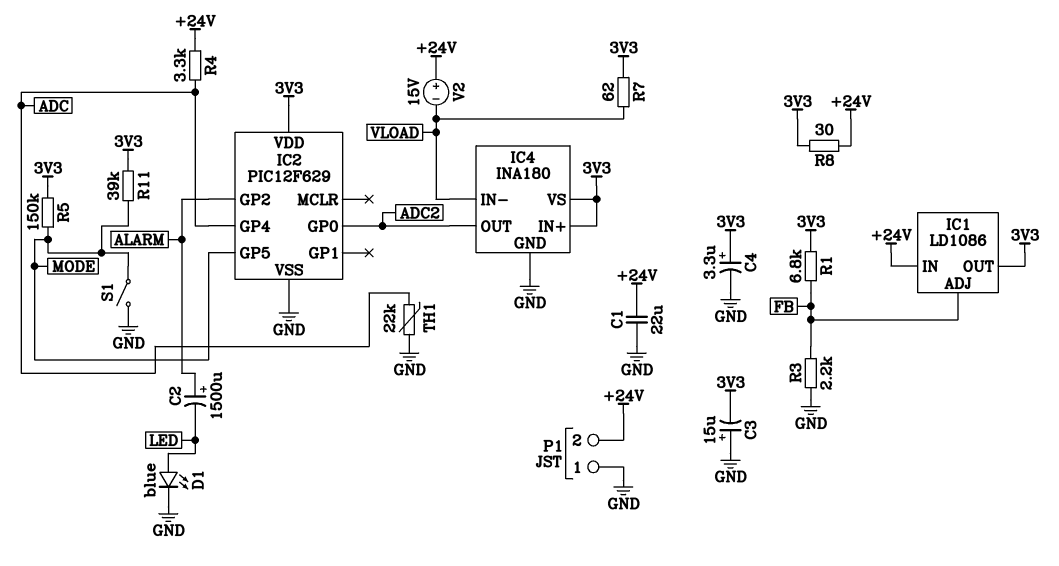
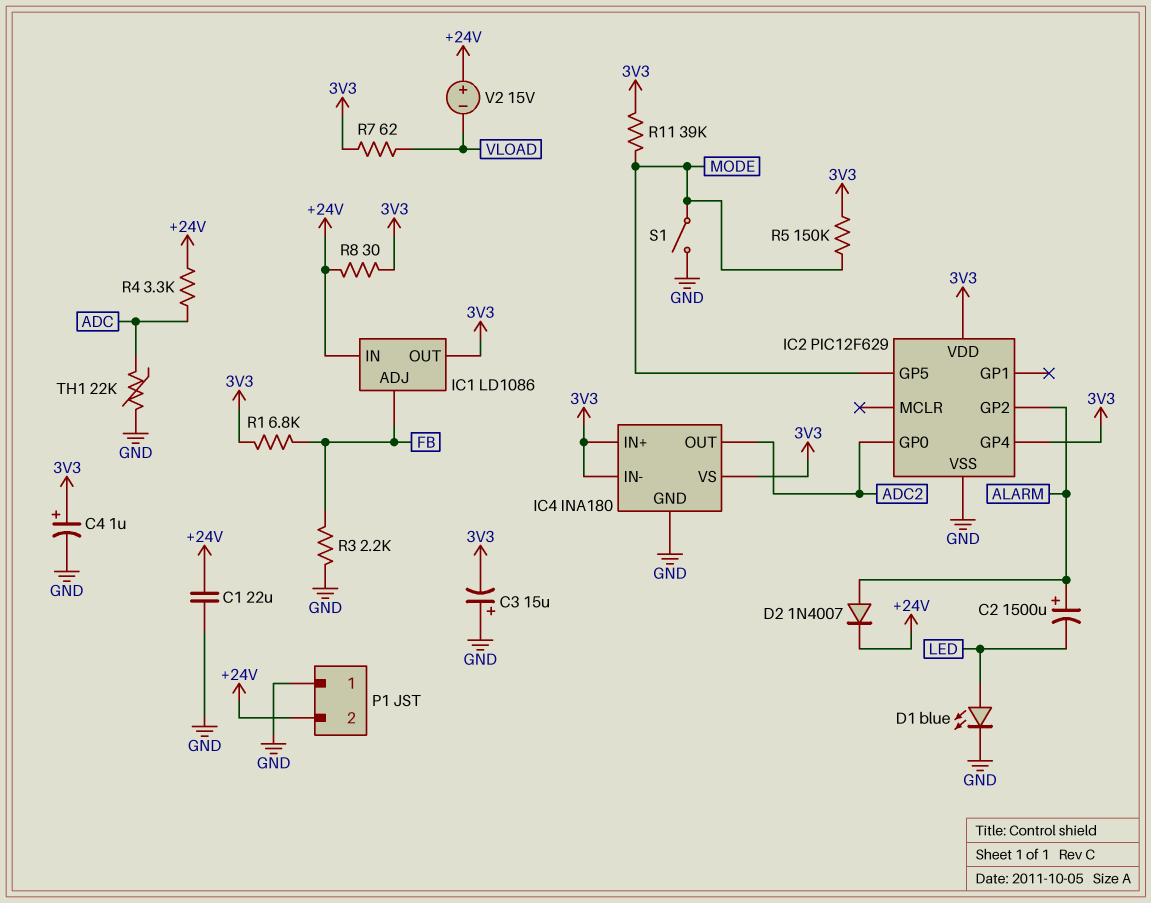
C4: 3.3uF (plus 3V3, minus GND) -> 1uF (plus 3V3, minus GND)
D2: none -> diode 1N4007 (A ALARM, K +24V)
IC2 pin GP4: ADC -> 3V3
IC4 pin IN-: VLOAD -> 3V3

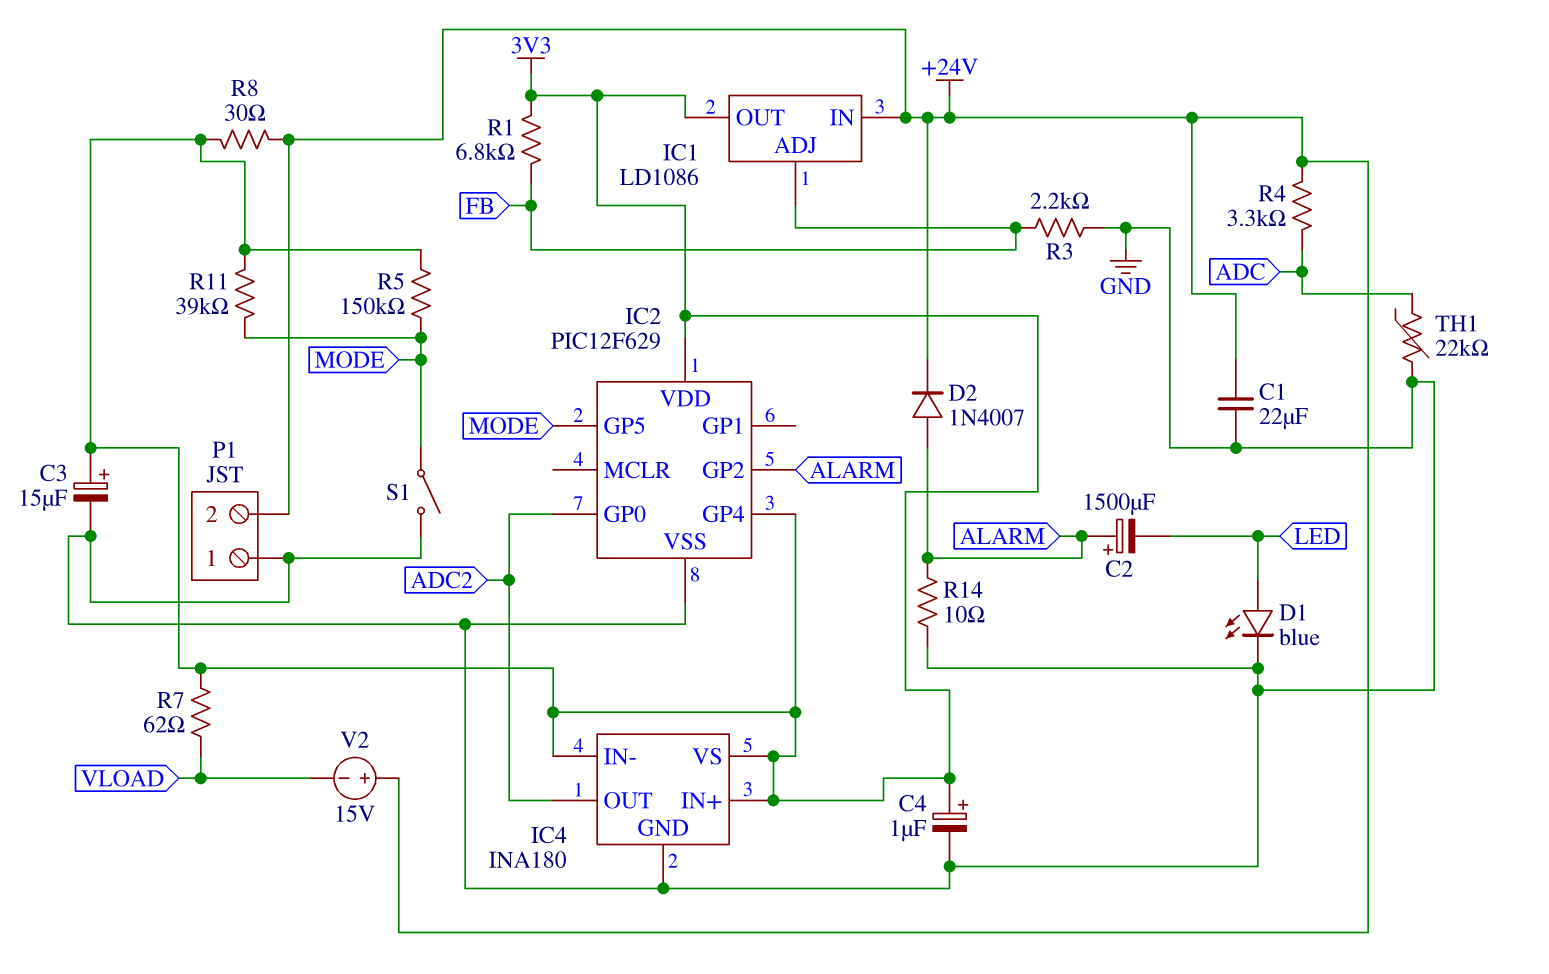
C3: 15uF (plus GND, minus 3V3) -> 15uF (plus 3V3, minus GND)
R14: none -> 10 (ALARM, GND)

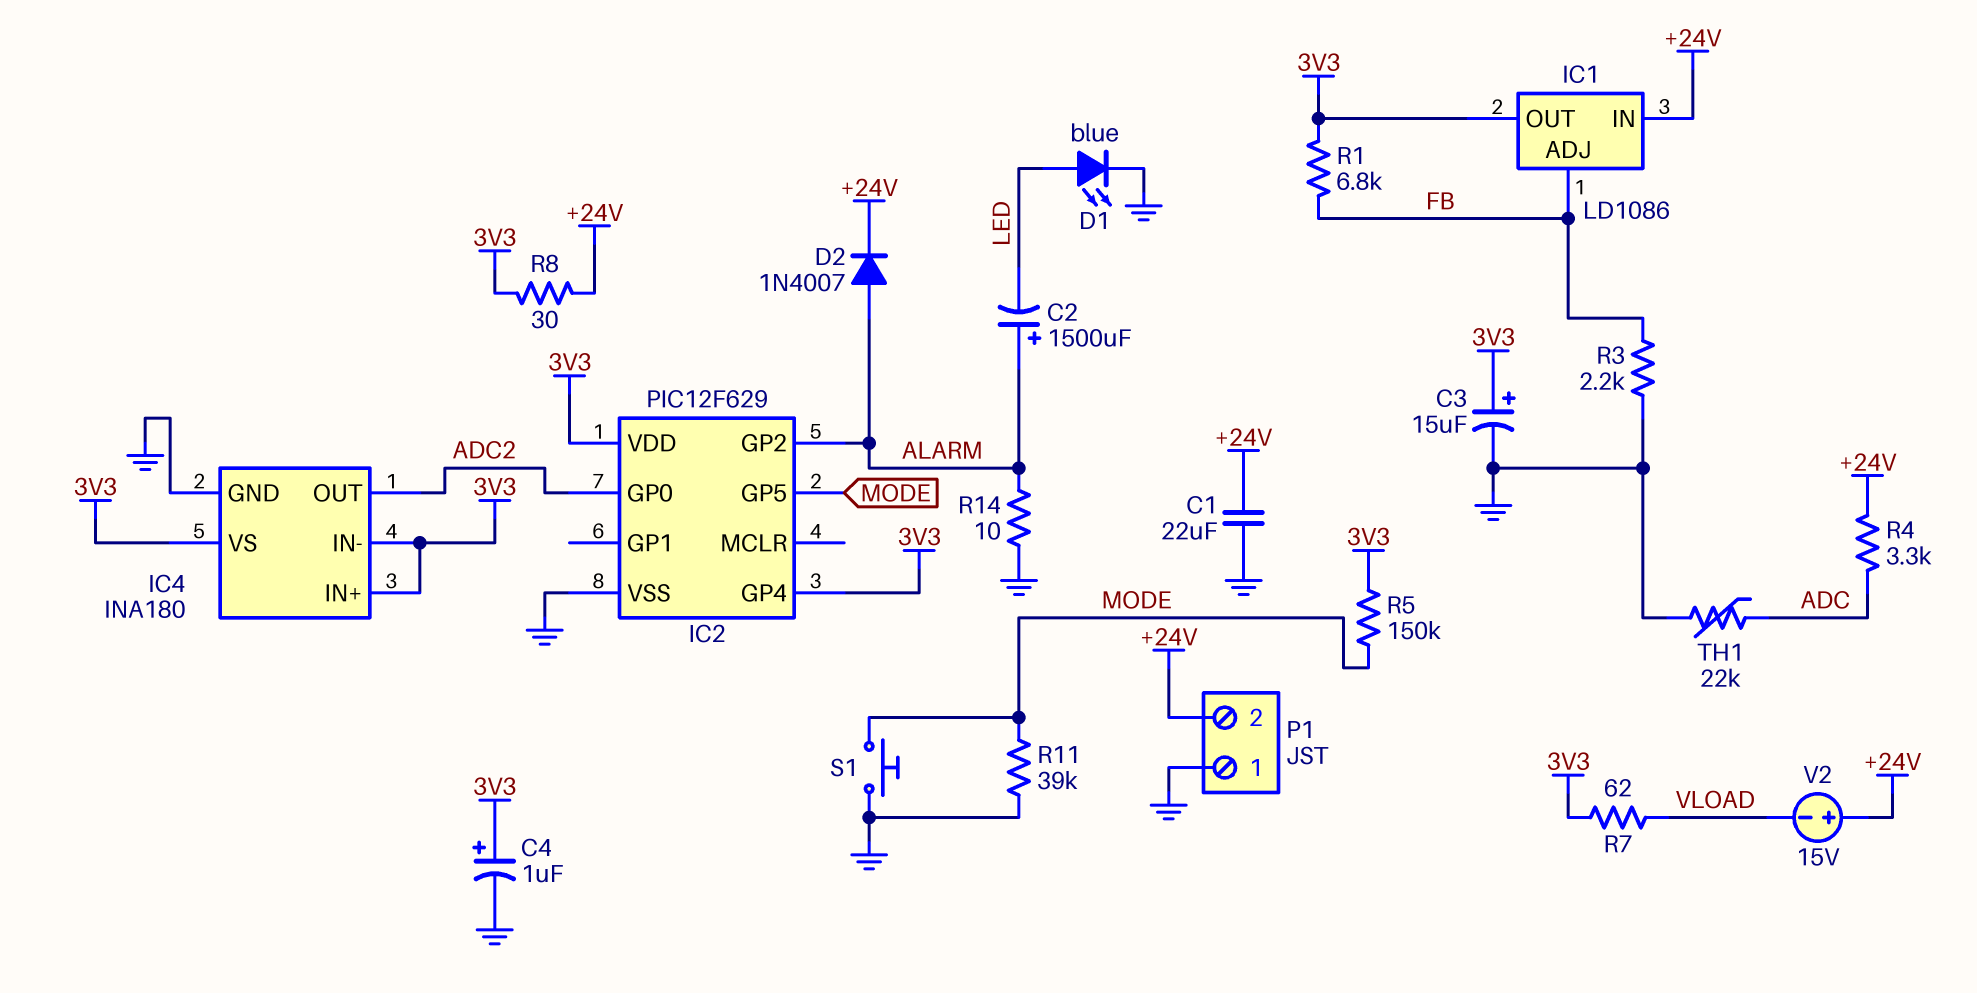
R11: 39k (3V3, MODE) -> 39k (GND, MODE)
S1: switch (GND, MODE) -> button (GND, MODE)

